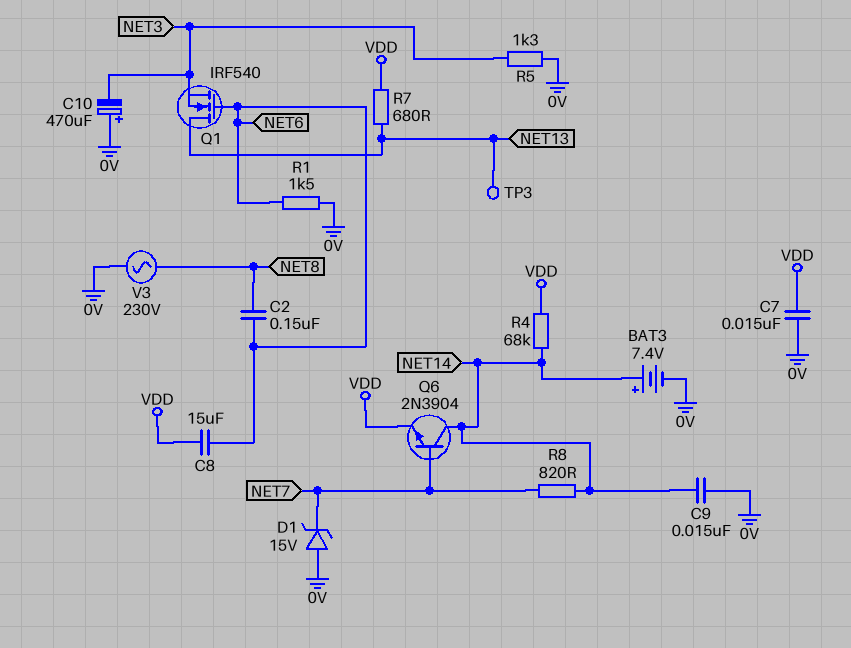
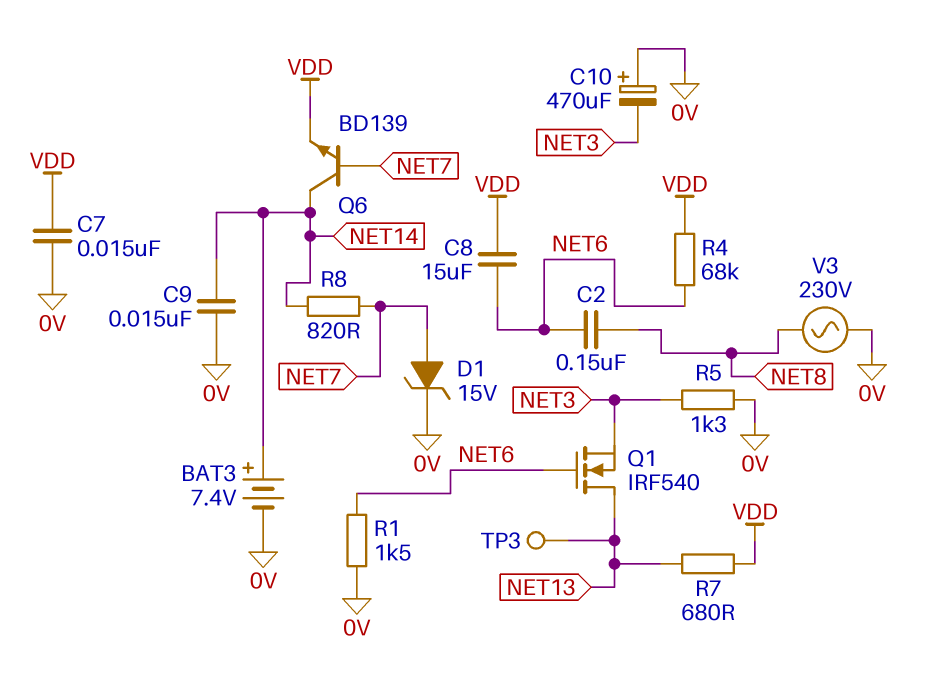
D1: zener 15V (A 0V, K NET7) -> zener 15V (A NET7, K 0V)
Q6: NPN 2N3904 (B NET7, C NET14, E VDD) -> NPN BD139 (B NET7, C NET14, E VDD)
R4: 68k (NET14, VDD) -> 68k (NET6, VDD)

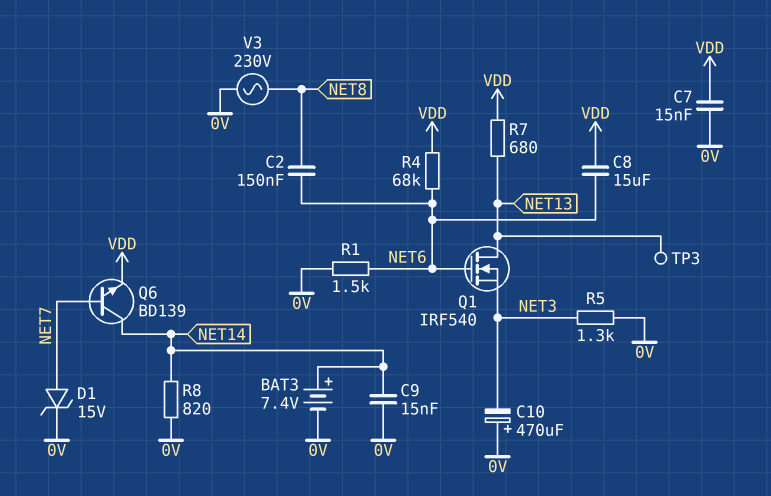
R8: 820 (NET7, NET14) -> 820 (0V, NET14)

